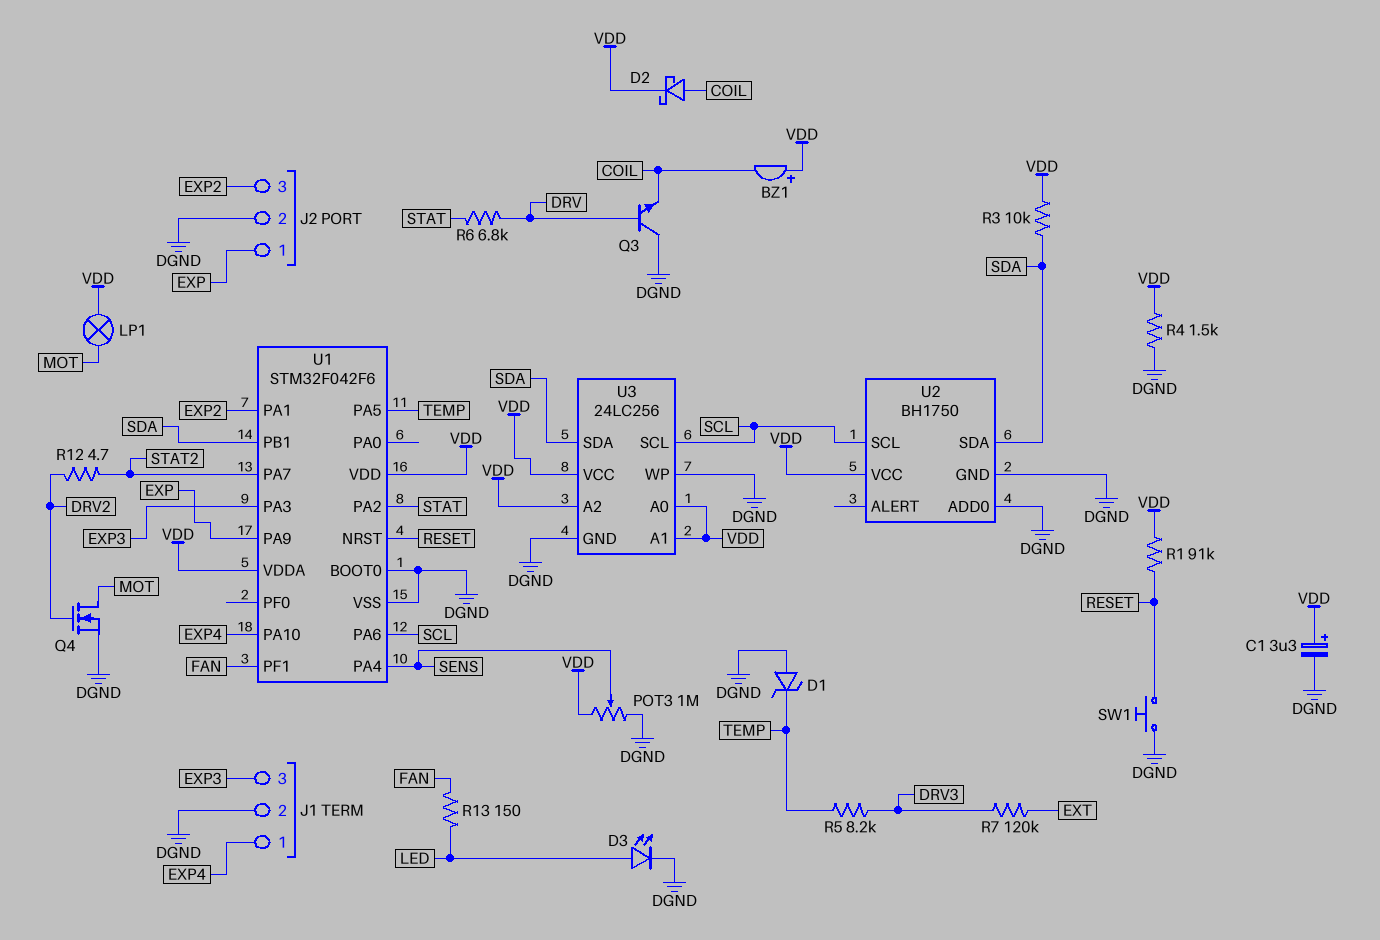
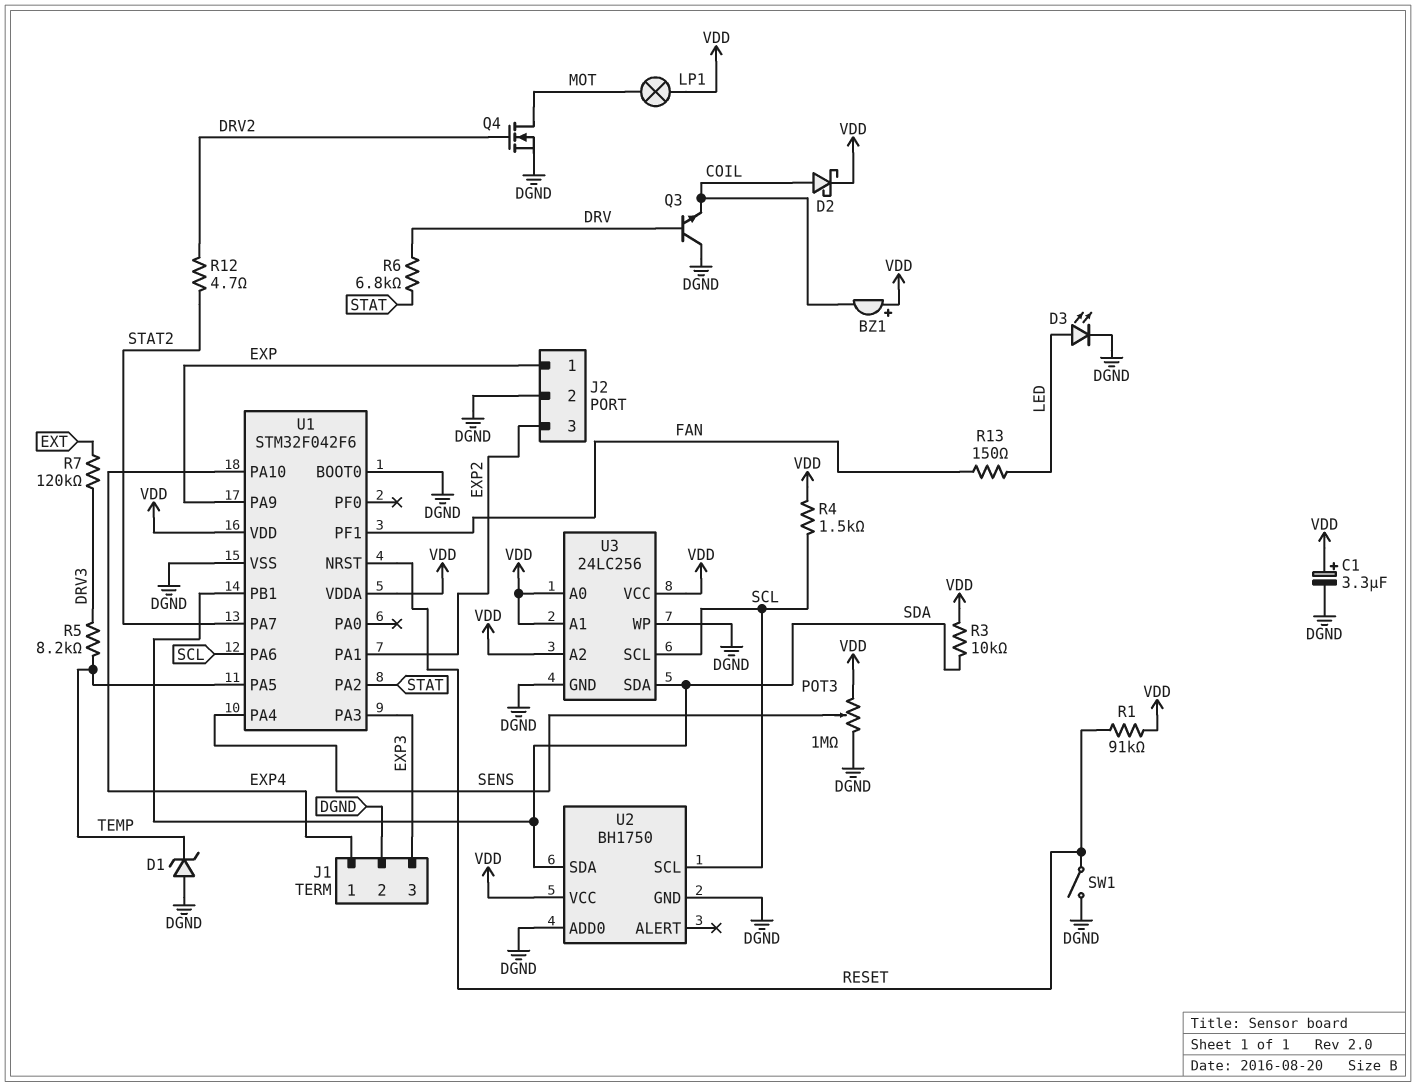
R4: 1.5k (DGND, VDD) -> 1.5k (SCL, VDD)
SW1: button (DGND, RESET) -> switch (DGND, RESET)

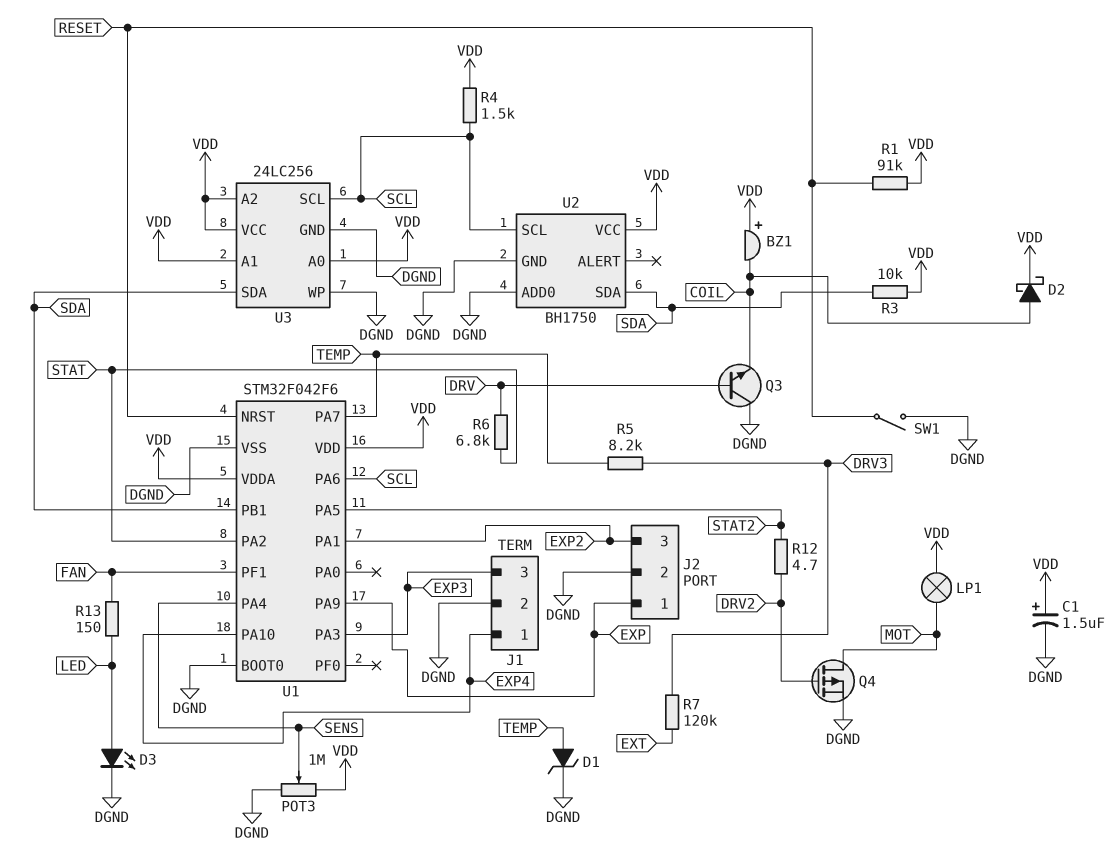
C1: 3.3uF (plus VDD, minus DGND) -> 1.5uF (plus VDD, minus DGND)
D1: zener (A DGND, K TEMP) -> zener (A TEMP, K DGND)
Q4: NMOS (G DRV2, D MOT, S DGND) -> PMOS (G DRV2, D MOT, S DGND)
U1 pin PA5: TEMP -> STAT2
U1 pin PA7: STAT2 -> TEMP

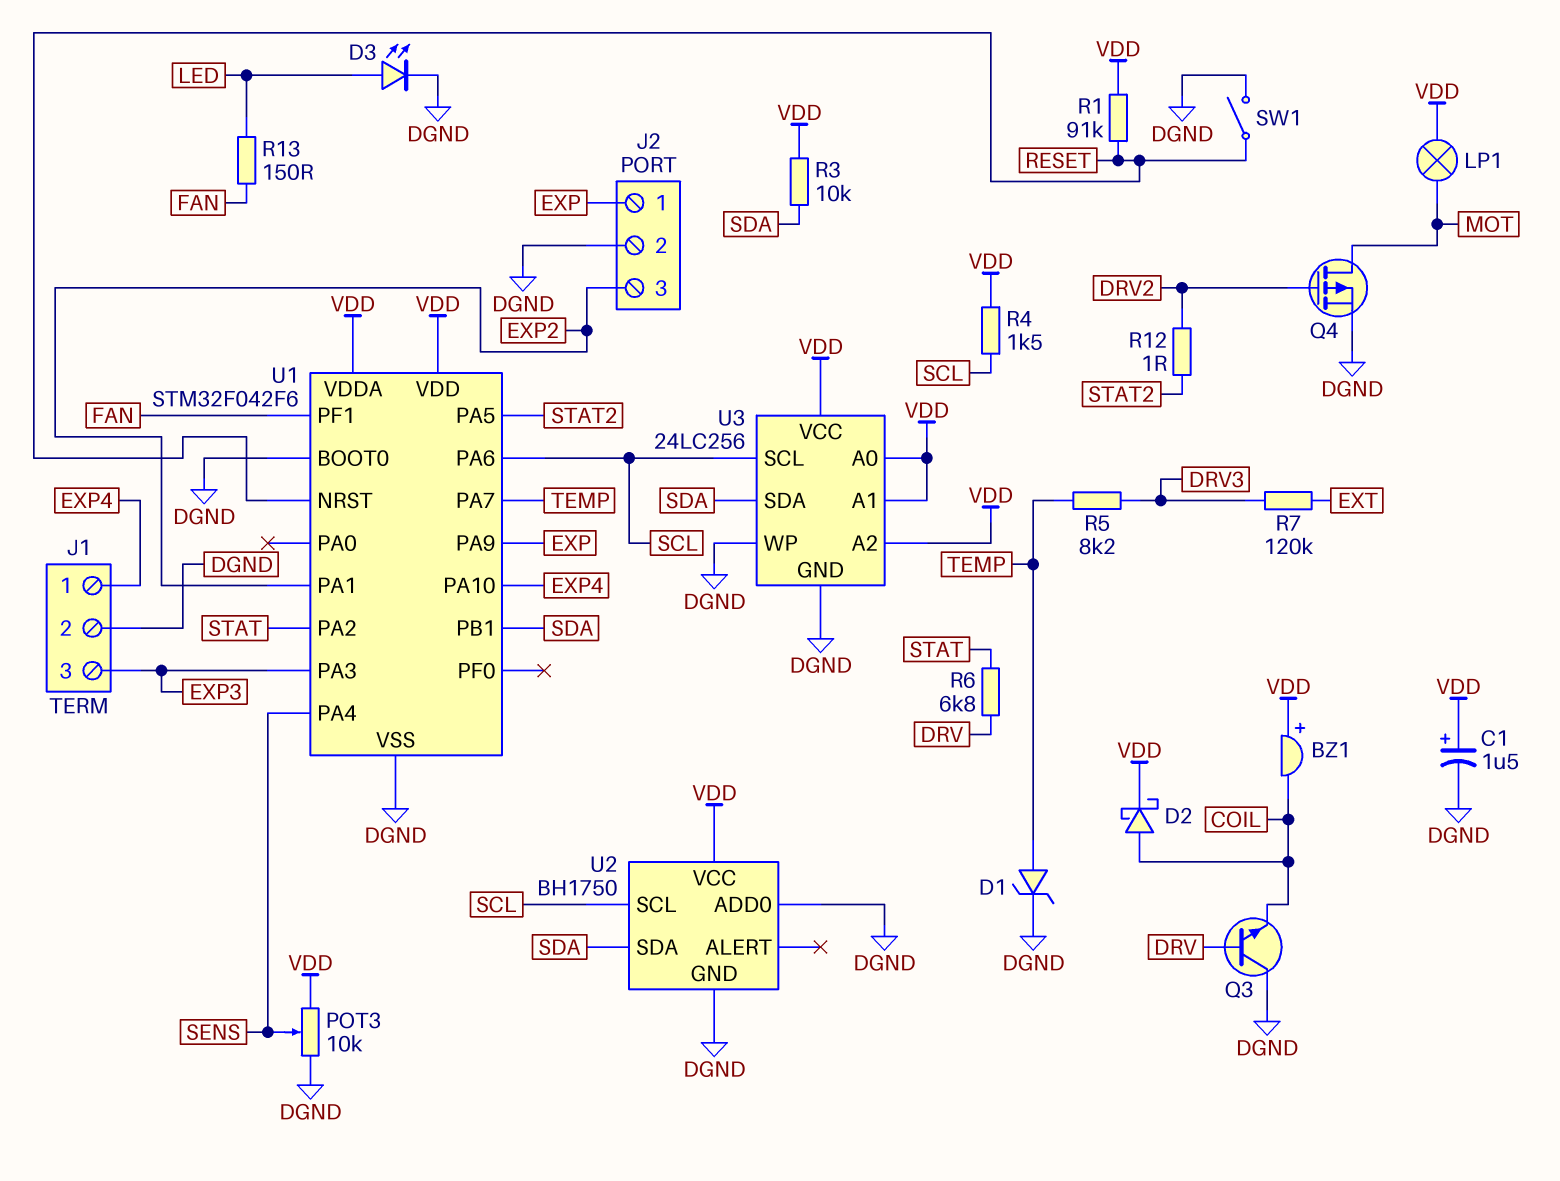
POT3: 1M (DGND, VDD, wiper SENS) -> 10k (DGND, VDD, wiper SENS)
R12: 4.7 (DRV2, STAT2) -> 1 (DRV2, STAT2)

